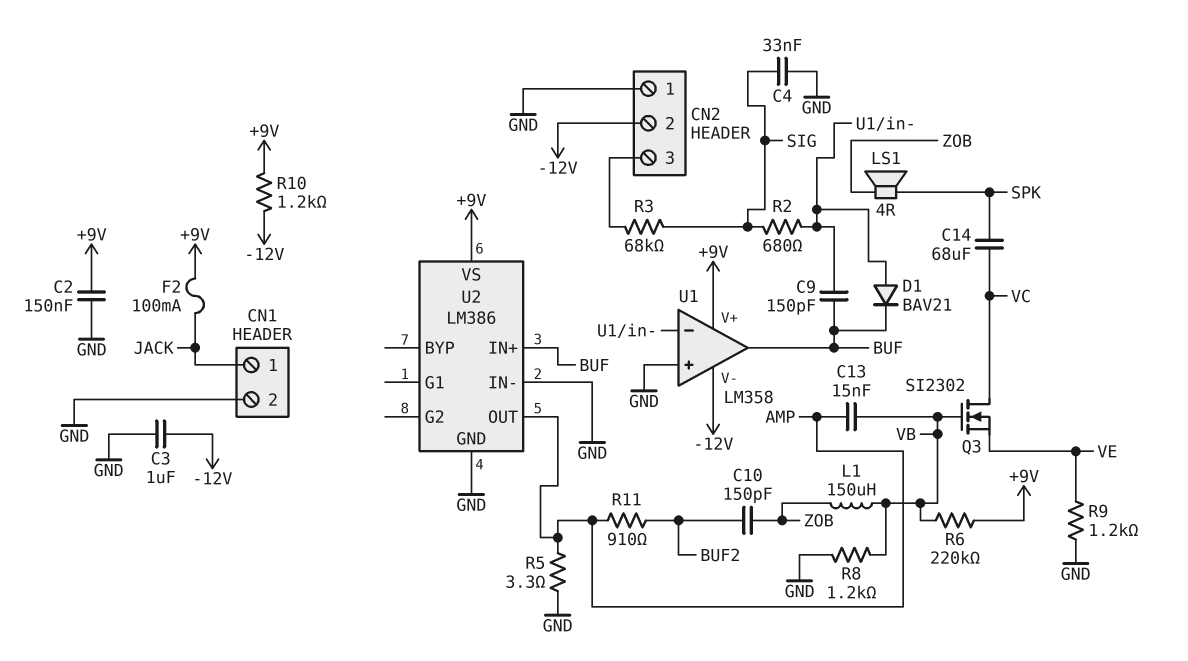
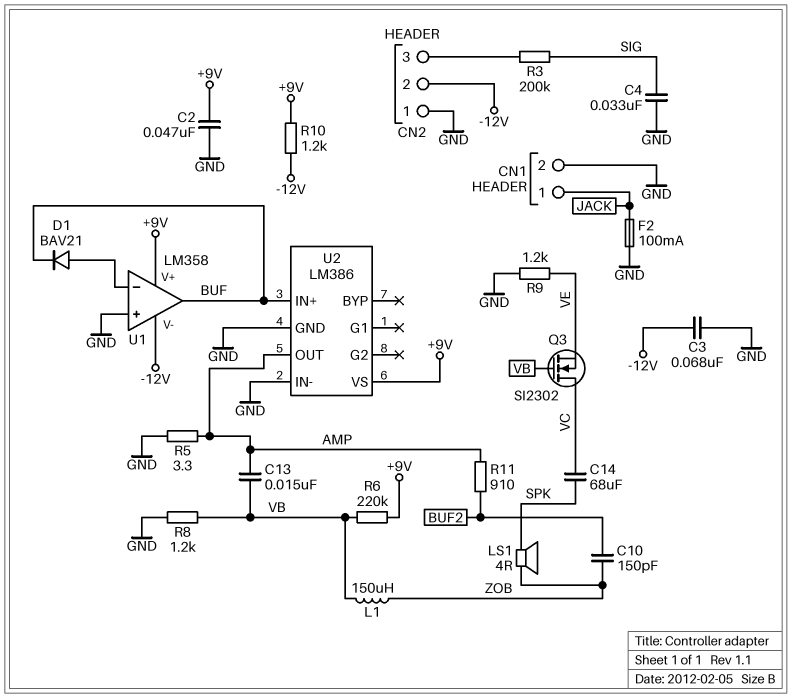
C2: 150nF (+9V, GND) -> 47nF (+9V, GND)
C3: 1uF (-12V, GND) -> 68nF (-12V, GND)
C9: 150pF (BUF, U1/in-) -> none
F2: 100mA (+9V, JACK) -> 100mA (GND, JACK)
R2: 680 (SIG, U1/in-) -> none
R3: 68k (CN2/3, SIG) -> 200k (CN2/3, SIG)

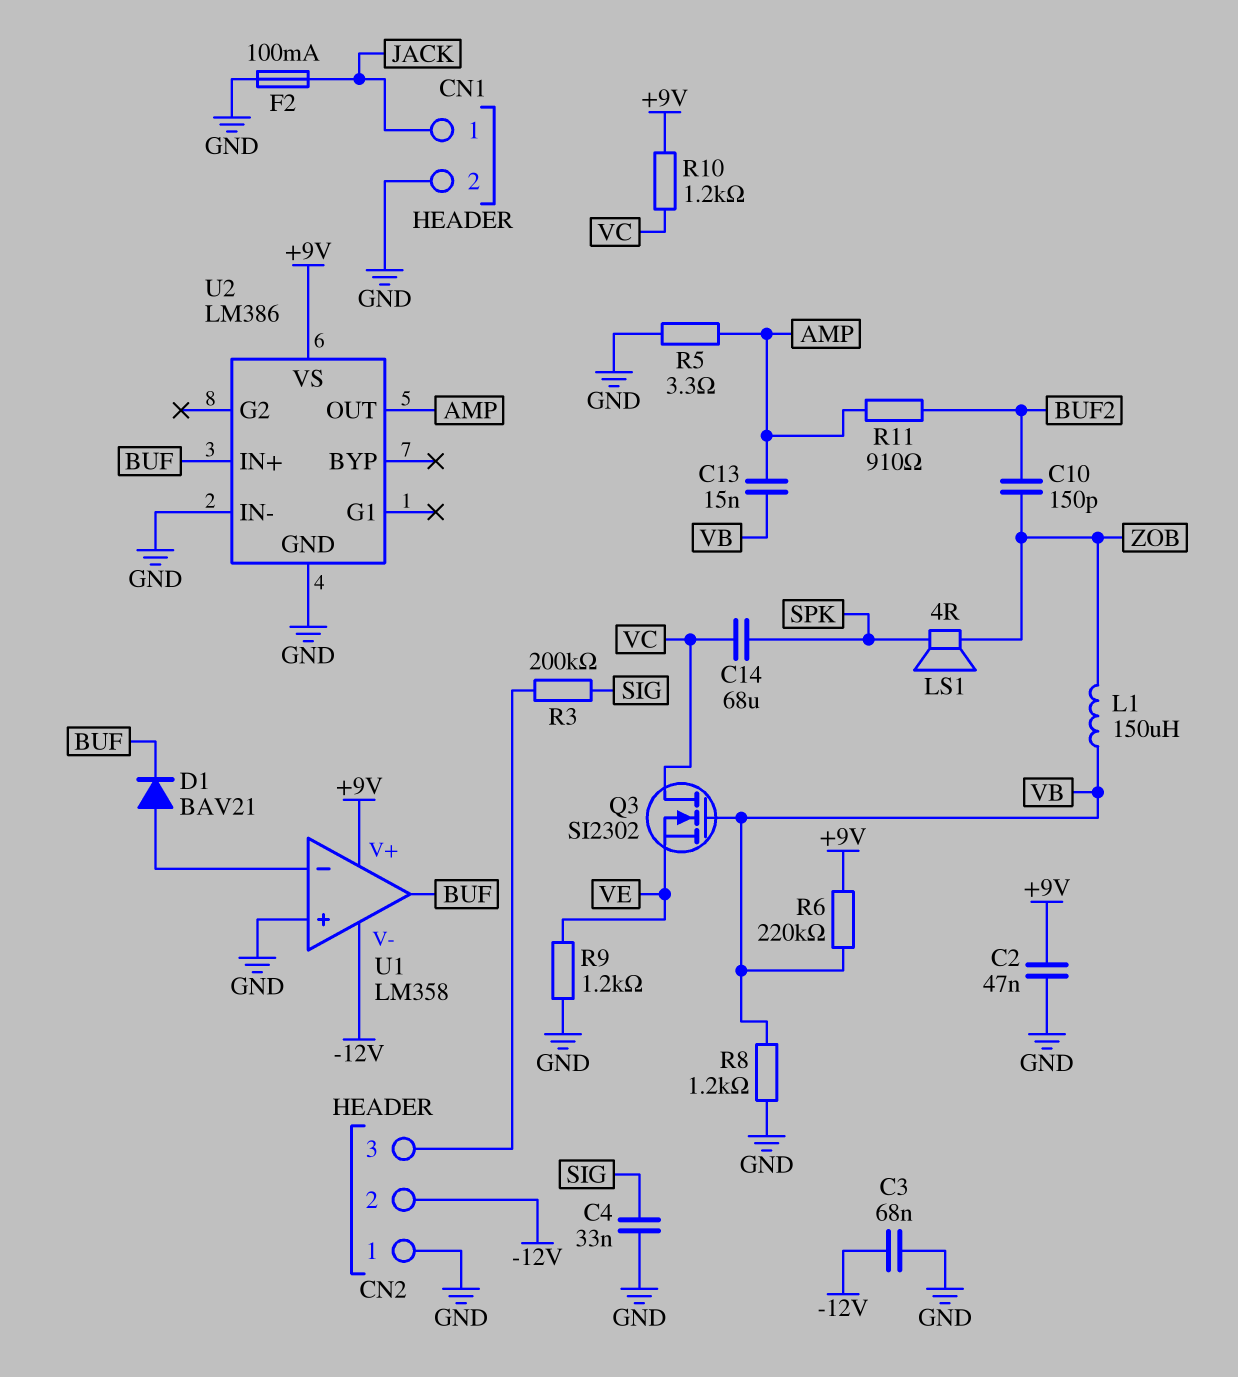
R10: 1.2k (+9V, -12V) -> 1.2k (+9V, VC)

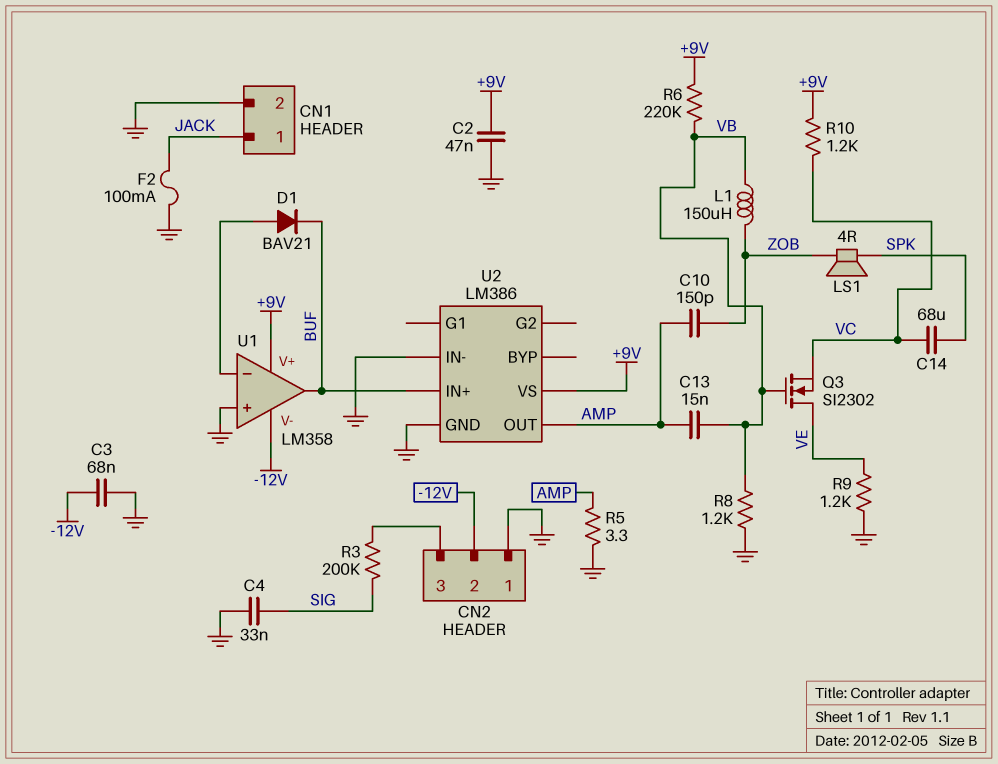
C10: 150pF (BUF2, ZOB) -> 150pF (AMP, ZOB)
Q3: NMOS SI2302 (G VB, D VC, S VE) -> NMOS SI2302 (G VB, D VE, S VC)
R11: 910 (AMP, BUF2) -> none

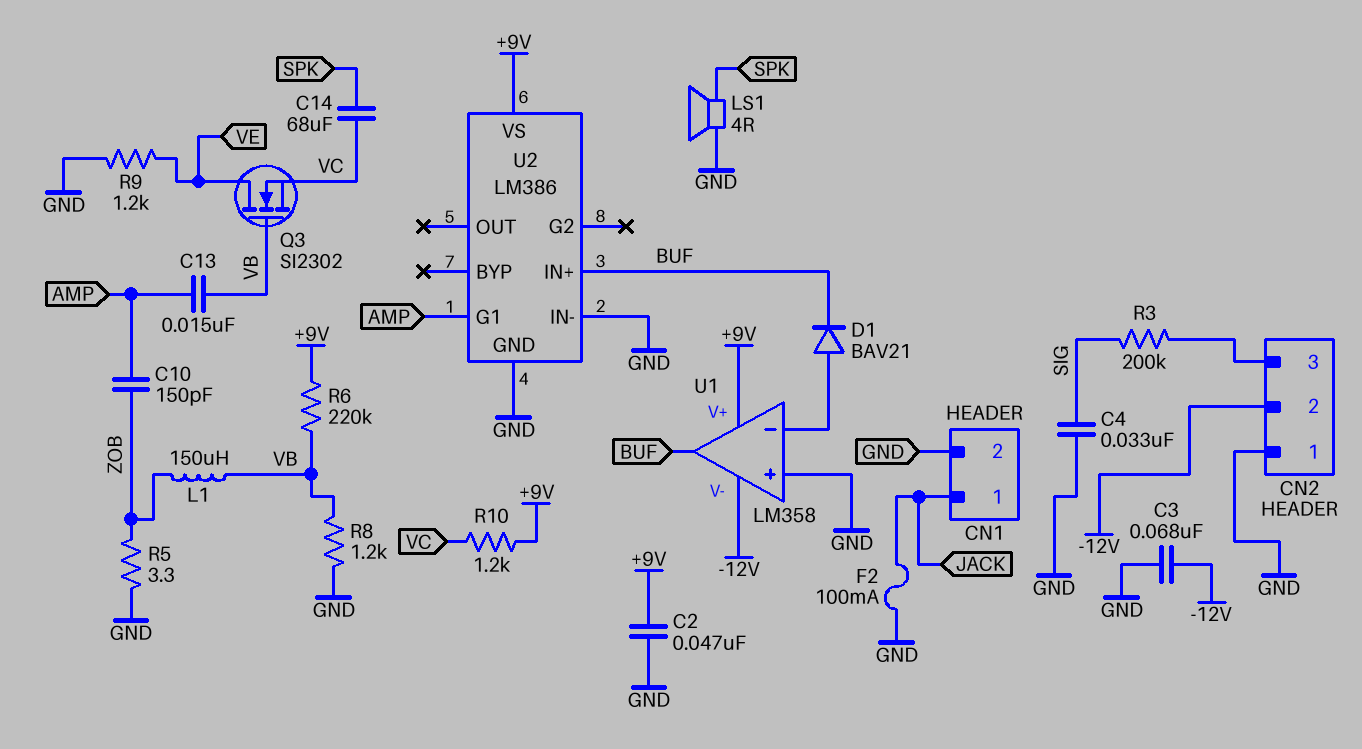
LS1: speaker 4R (SPK, ZOB) -> speaker 4R (GND, SPK)
R5: 3.3 (AMP, GND) -> 3.3 (GND, ZOB)
U2 pin G1: none -> AMP
U2 pin OUT: AMP -> none

